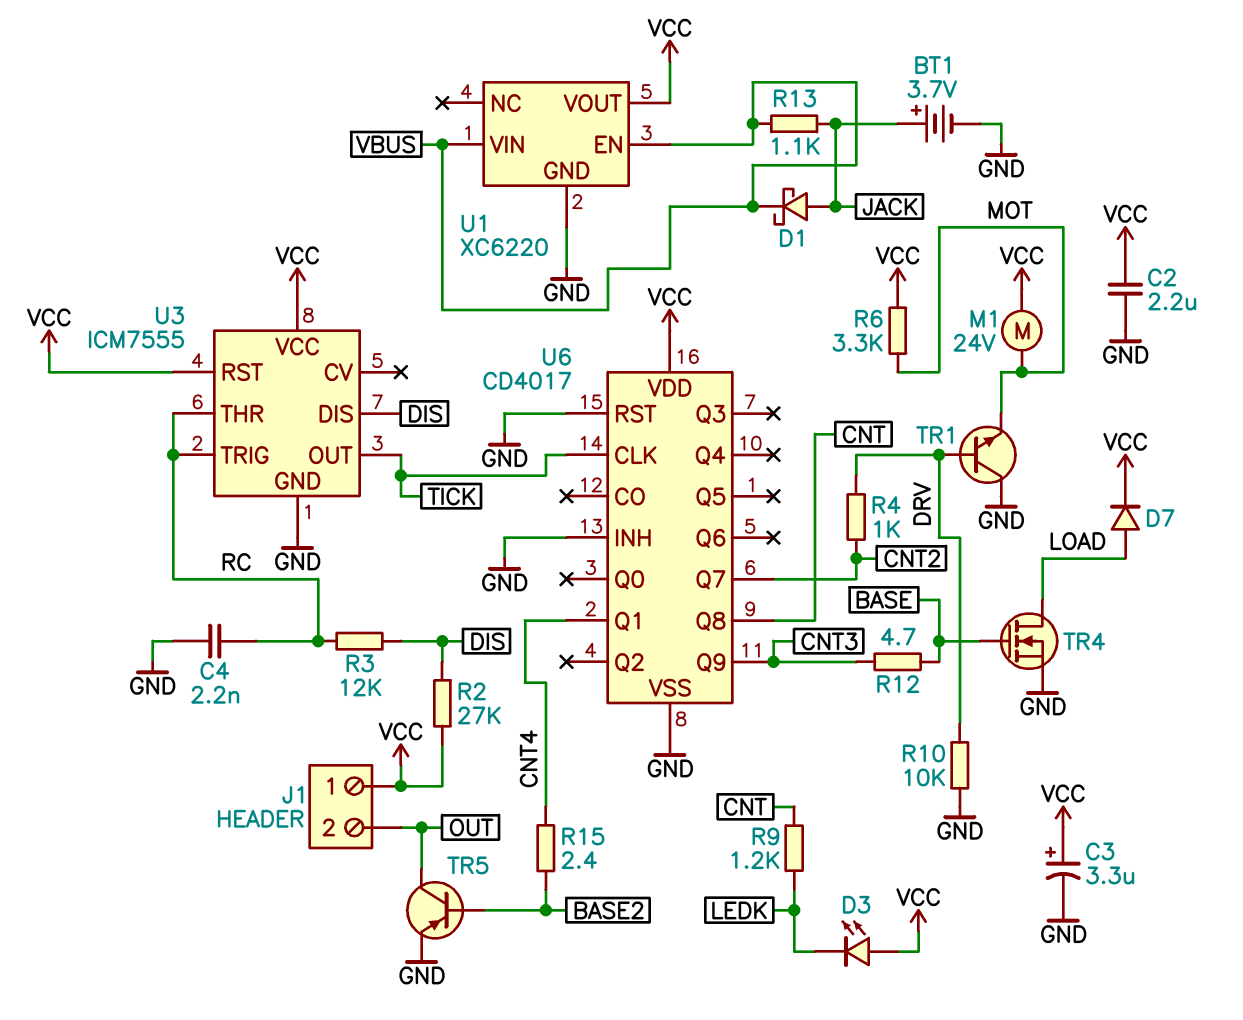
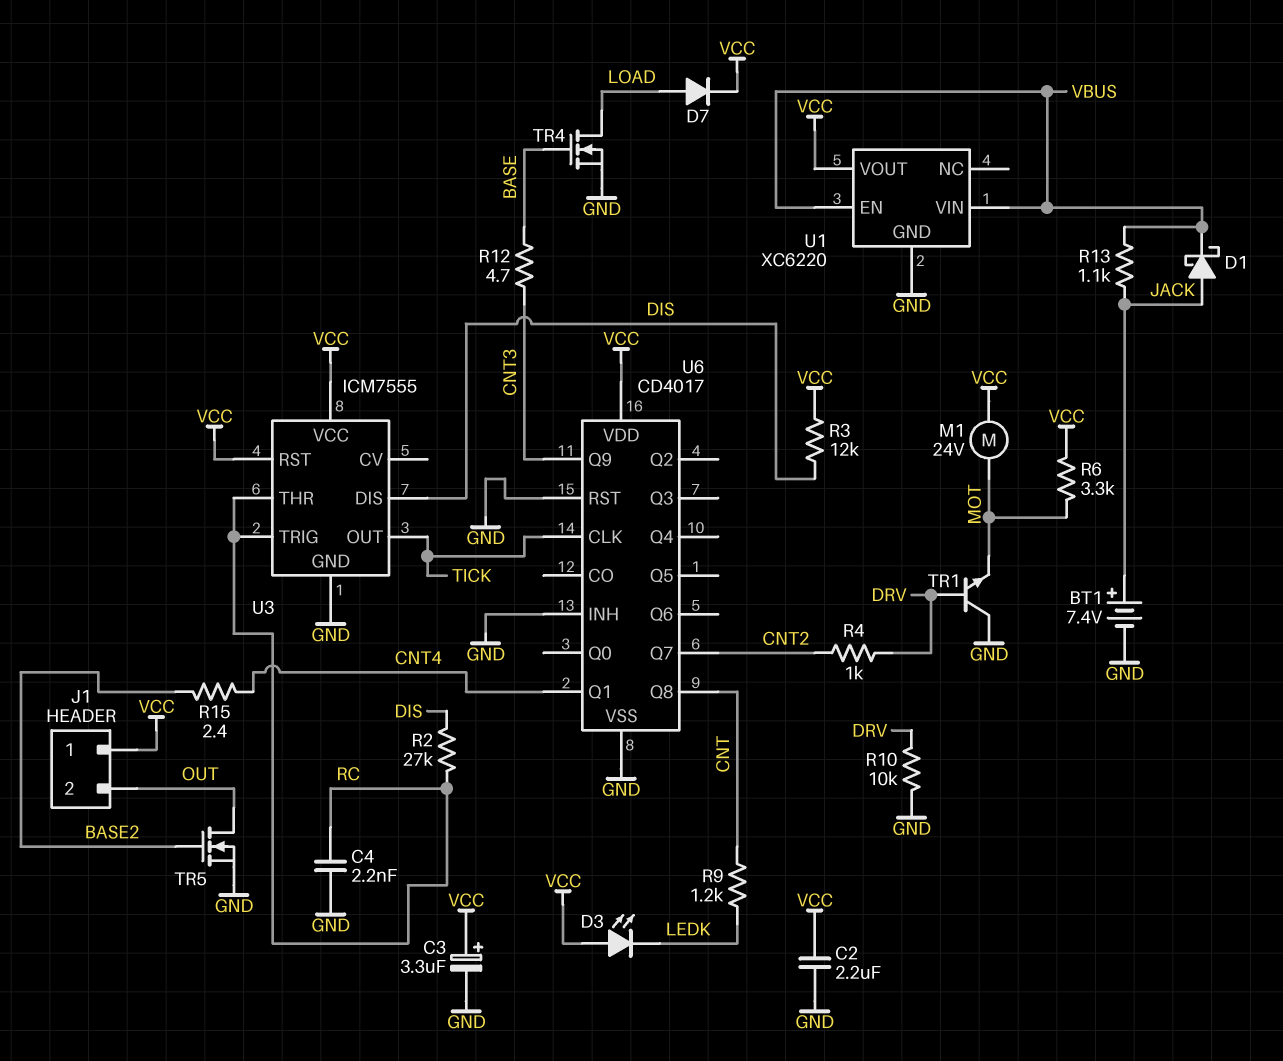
BT1: 3.7V (plus JACK, minus GND) -> 7.4V (plus JACK, minus GND)
R2: 27k (DIS, VCC) -> 27k (DIS, RC)
R3: 12k (DIS, RC) -> 12k (DIS, VCC)
TR5: PNP (B BASE2, C OUT, E GND) -> NMOS (G BASE2, D OUT, S GND)

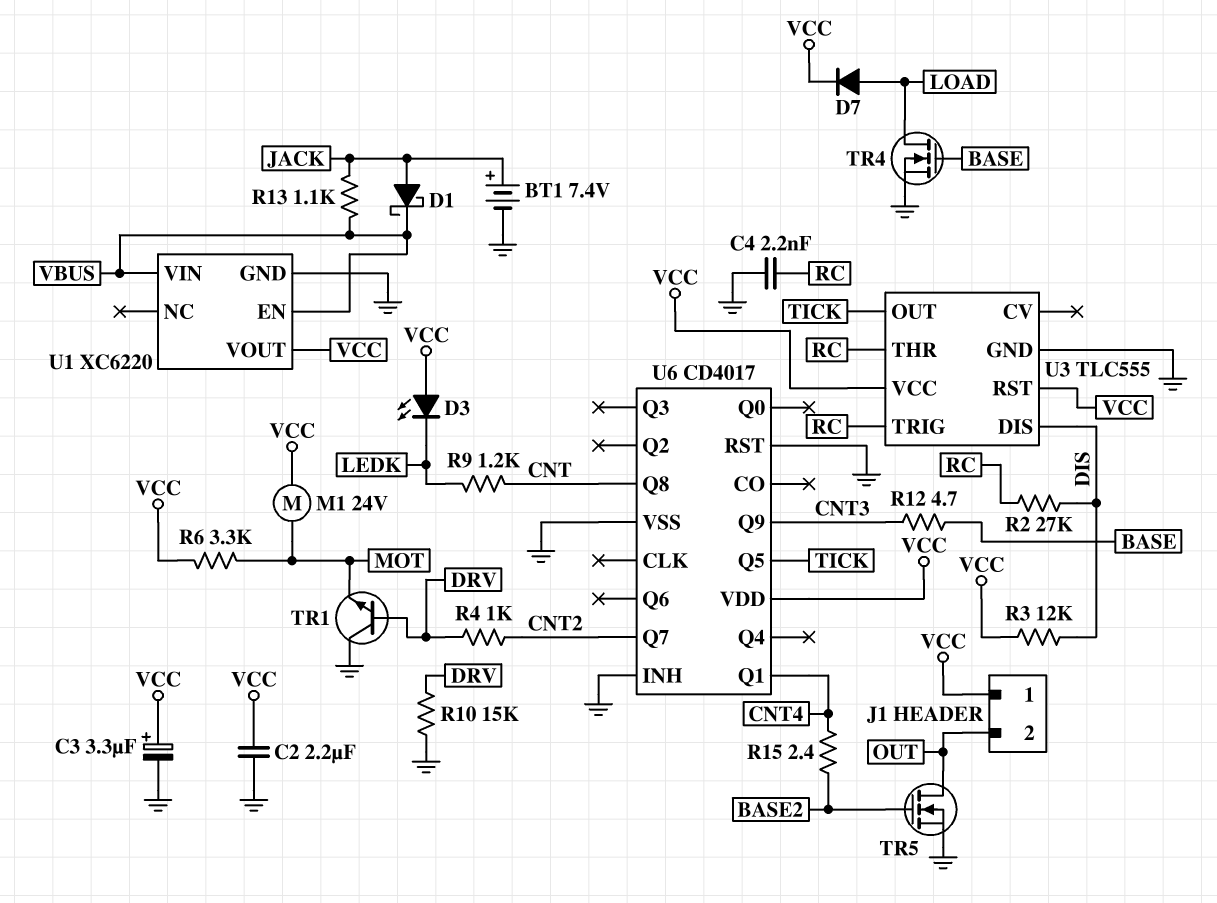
R10: 10k (DRV, GND) -> 15k (DRV, GND)
U3: ICM7555 -> TLC555
U6 pin CLK: TICK -> none
U6 pin Q5: none -> TICK

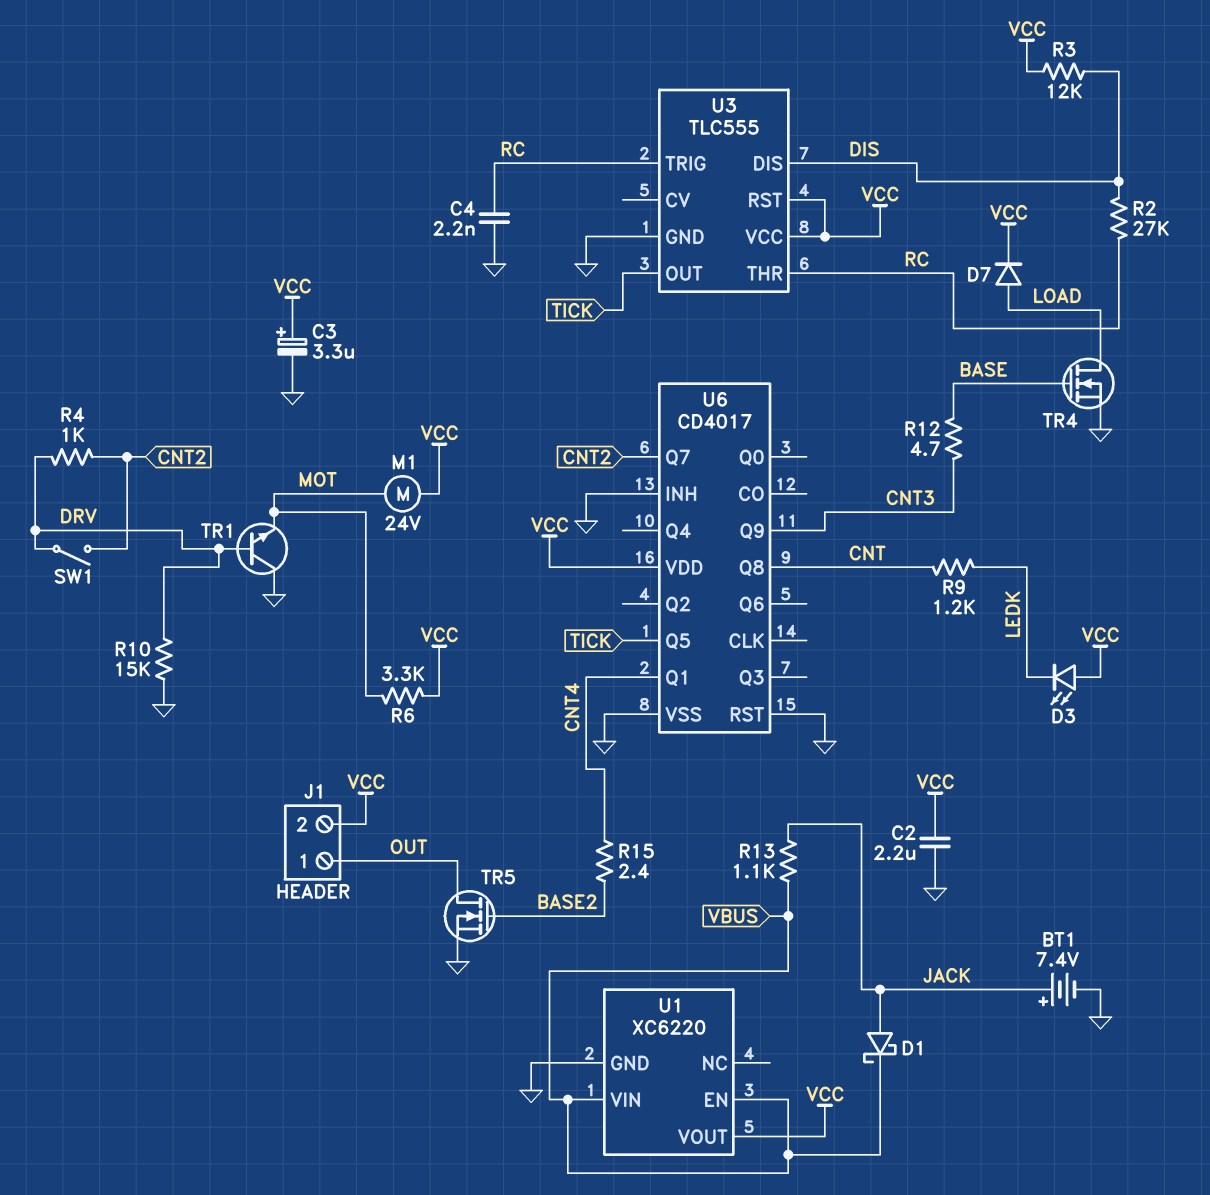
J1 pin 1: VCC -> OUT
J1 pin 2: OUT -> VCC
SW1: none -> switch (CNT2, DRV)

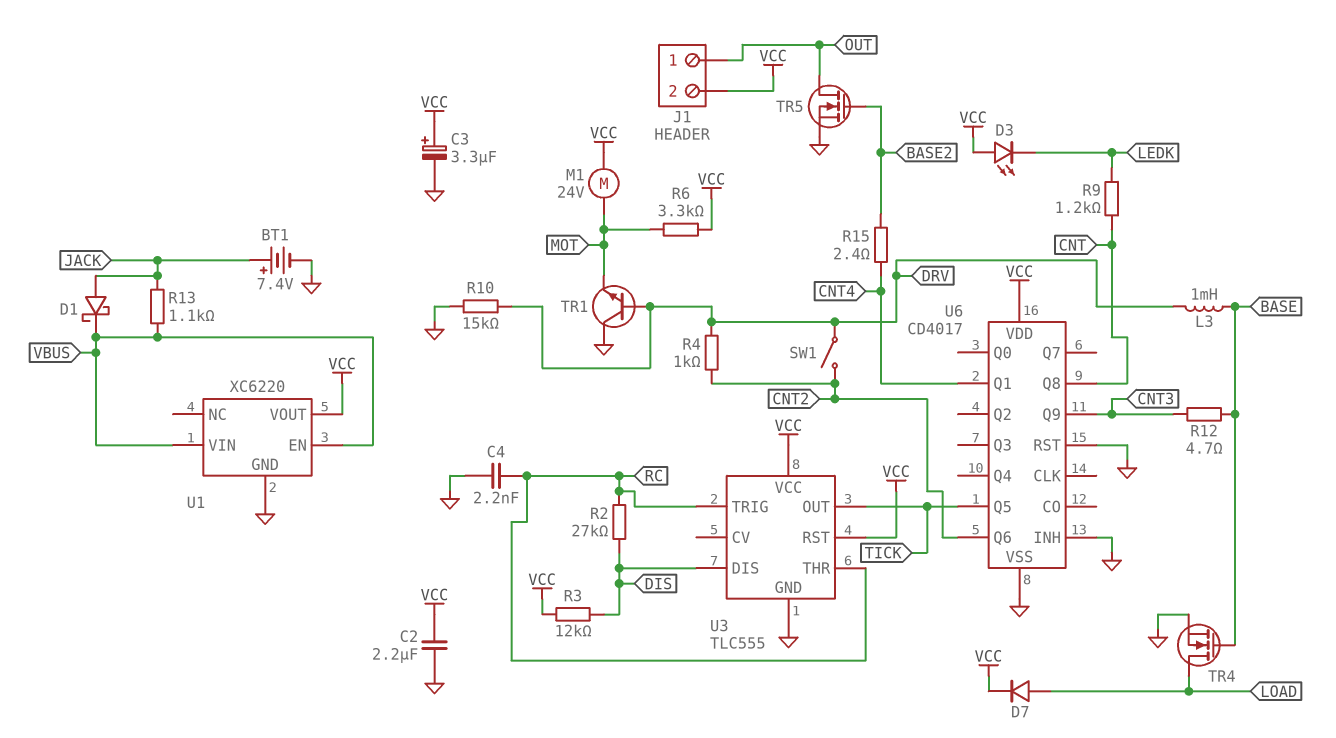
L3: none -> 1mH (BASE, DRV)
U6 pin Q6: none -> CNT2
U6 pin Q7: CNT2 -> none

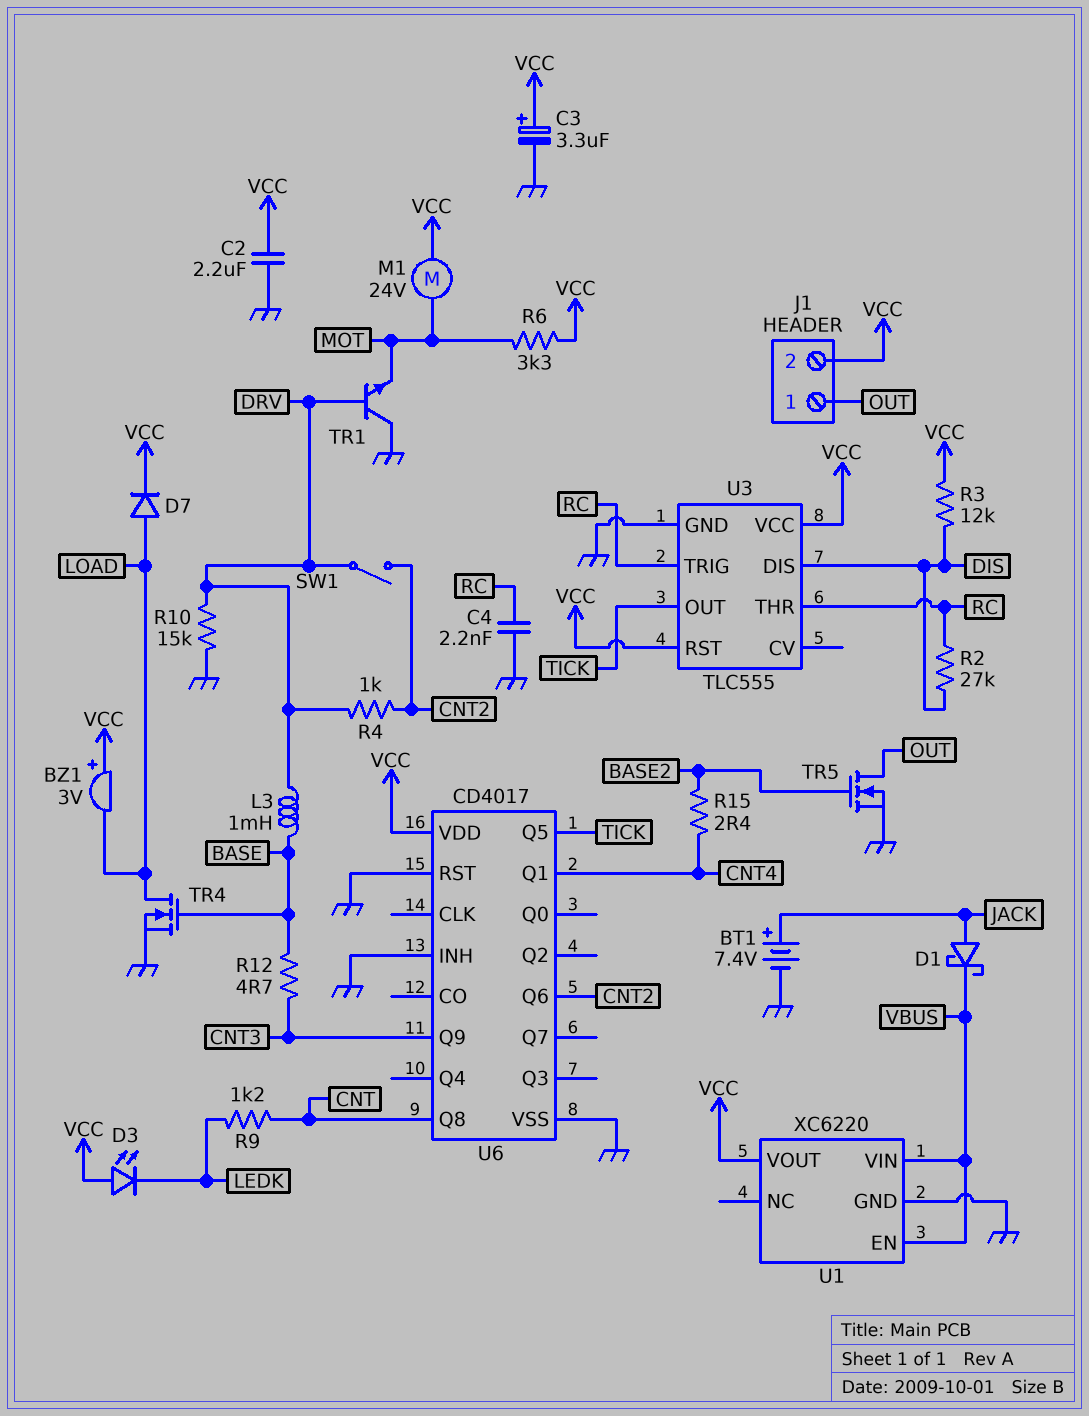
BZ1: none -> buzzer 3V (plus VCC, minus LOAD)
R13: 1.1k (JACK, VBUS) -> none

